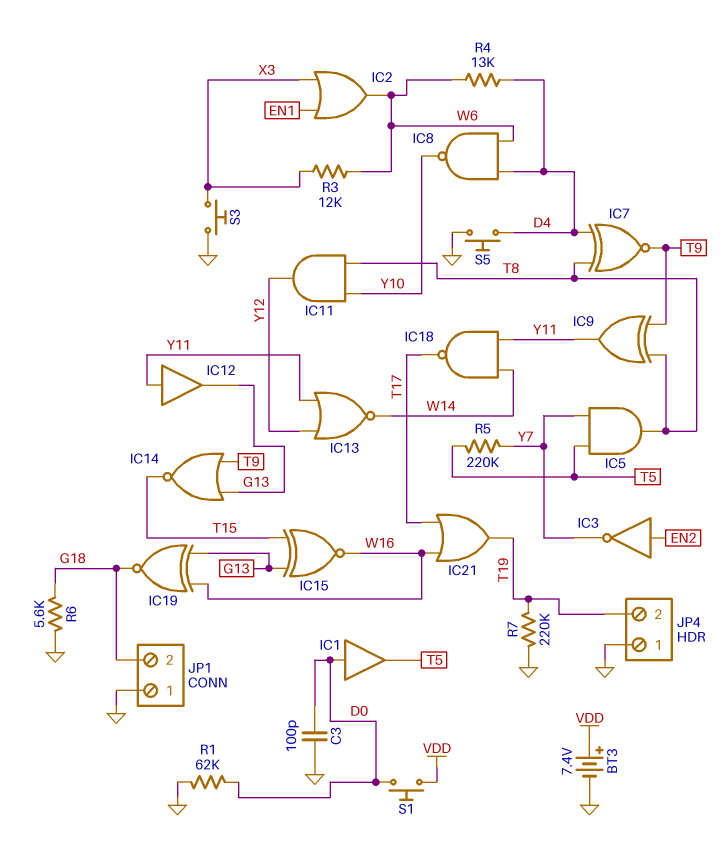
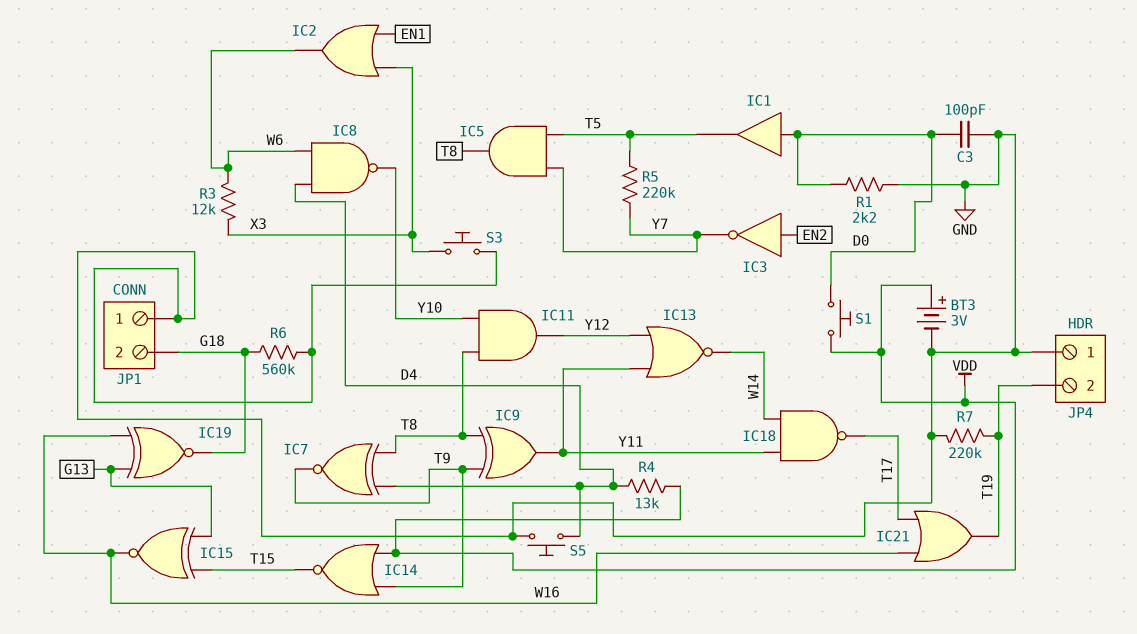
BT3: 7.4V (plus VDD, minus GND) -> 3V (plus VDD, minus GND)
IC12: buffer (in Y11, out G13) -> none
IC14: NOR (in G13, in T9, out T15) -> NOR (in T9, in VDD, out T15)
R1: 62k (D0, GND) -> 2.2k (D0, GND)
R4: 13k (D4, W6) -> 13k (D4, VDD)
R6: 5.6k (G18, GND) -> 560k (G18, GND)

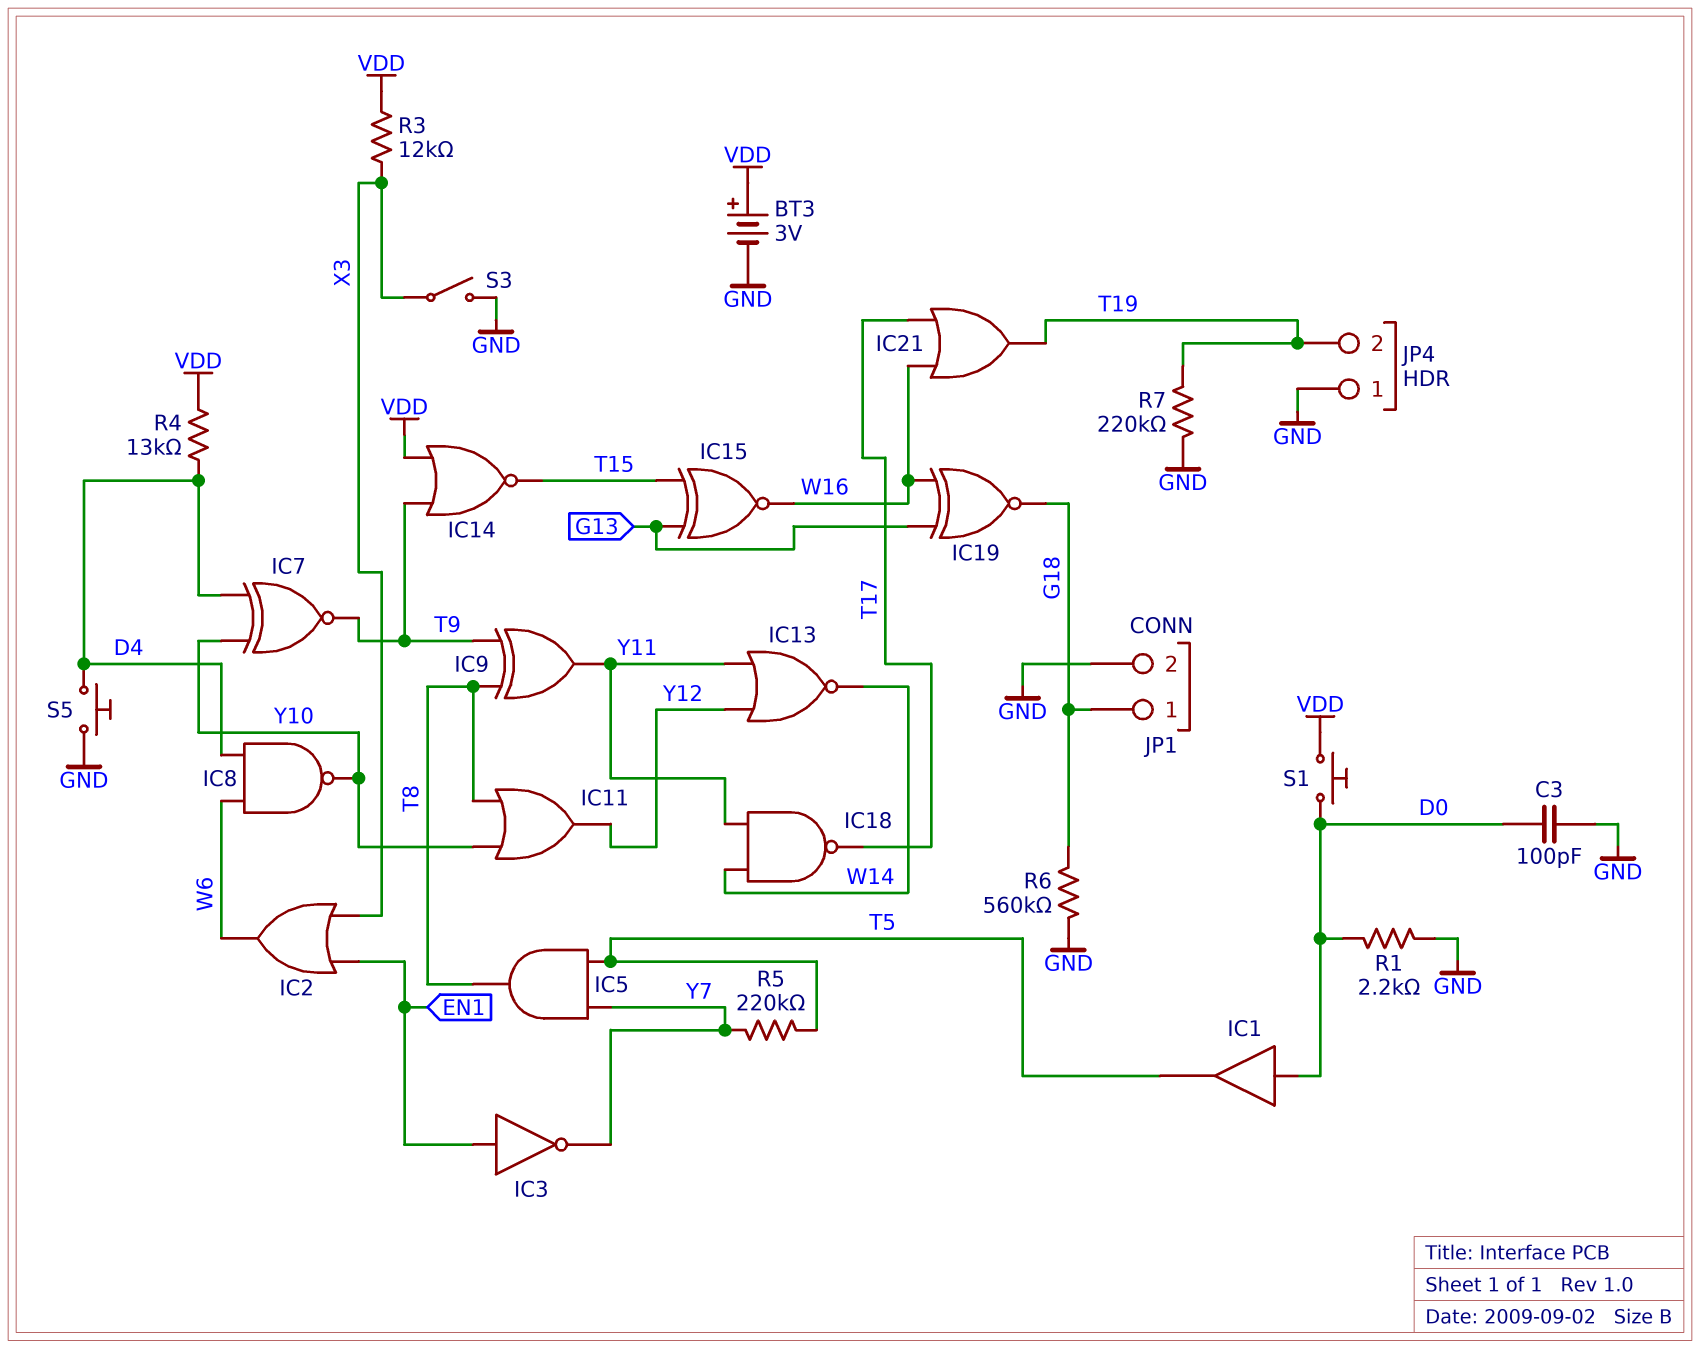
IC3: NOT (in EN2, out Y7) -> NOT (in EN1, out Y7)
IC7: XNOR (in D4, in T8, out T9) -> XNOR (in D4, in Y10, out T9)
IC11: AND (in T8, in Y10, out Y12) -> OR (in T8, in Y10, out Y12)
JP1 pin 1: GND -> G18
JP1 pin 2: G18 -> GND
R3: 12k (W6, X3) -> 12k (VDD, X3)
S3: button (GND, X3) -> switch (GND, X3)

